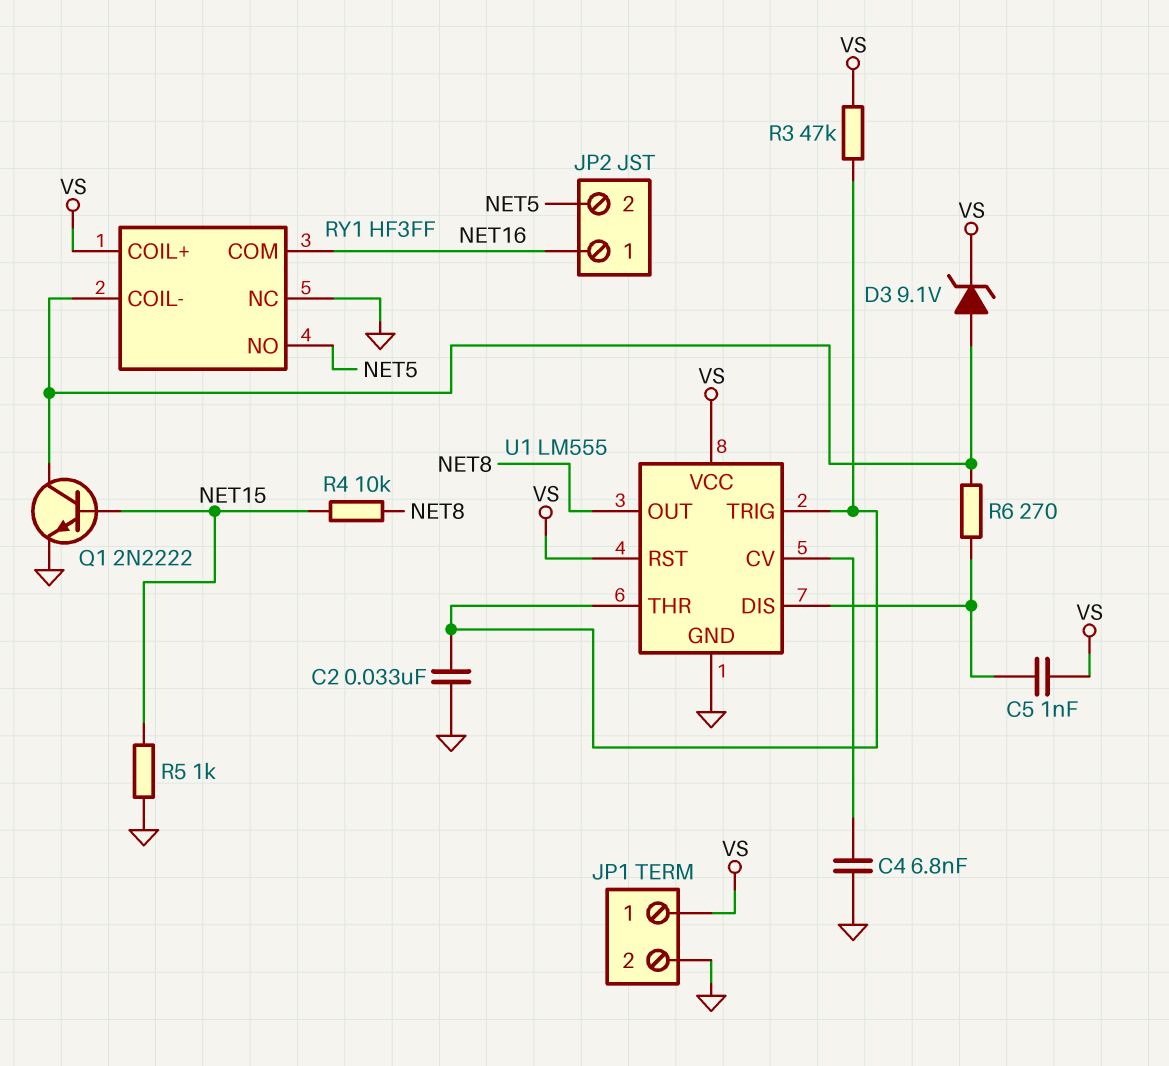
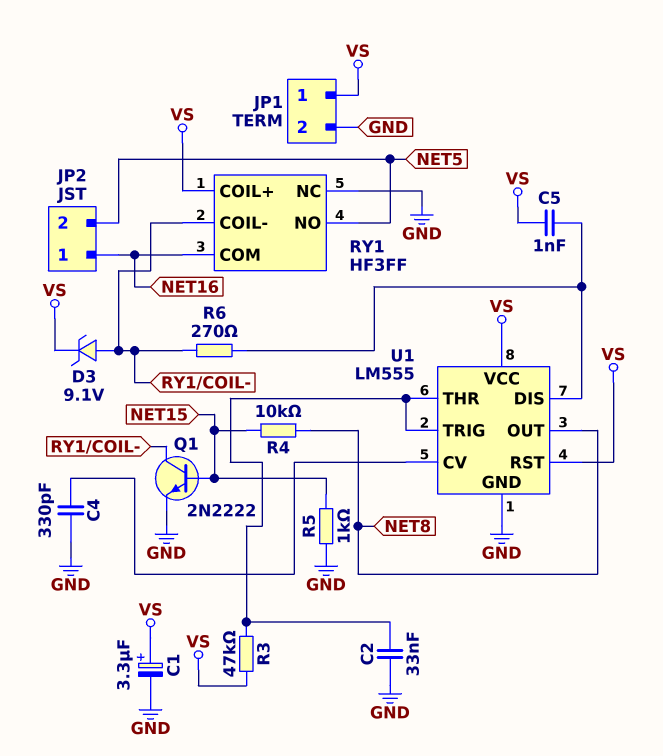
C1: none -> 3.3uF (plus VS, minus GND)
C4: 6.8nF (GND, U1/CV) -> 330pF (GND, U1/CV)

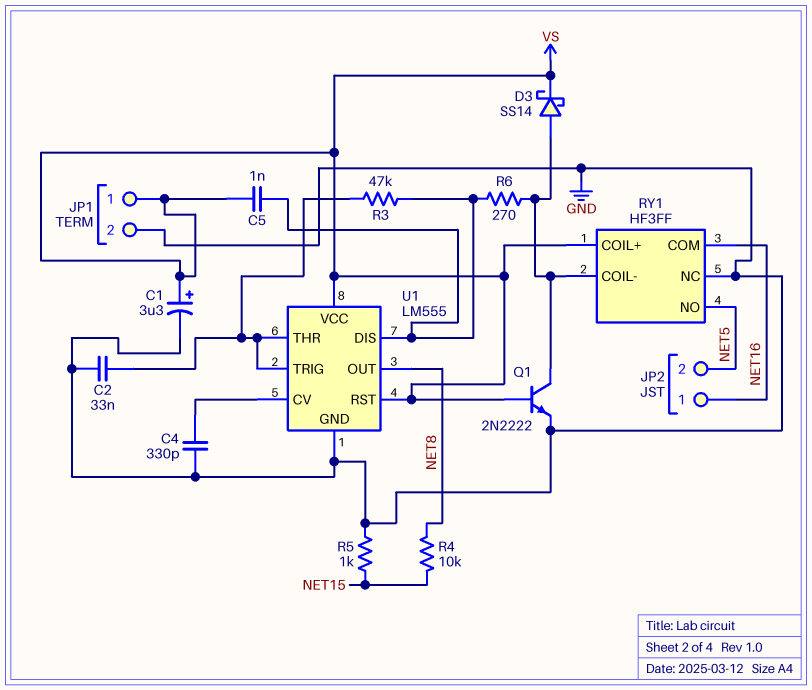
D3: zener 9.1V (A RY1/COIL-, K VS) -> schottky SS14 (A RY1/COIL-, K VS)
Q1: NPN 2N2222 (B NET15, C RY1/COIL-, E GND) -> NPN 2N2222 (B VS, C RY1/COIL-, E GND)
R3: 47k (U1/THR, VS) -> 47k (U1/DIS, U1/THR)

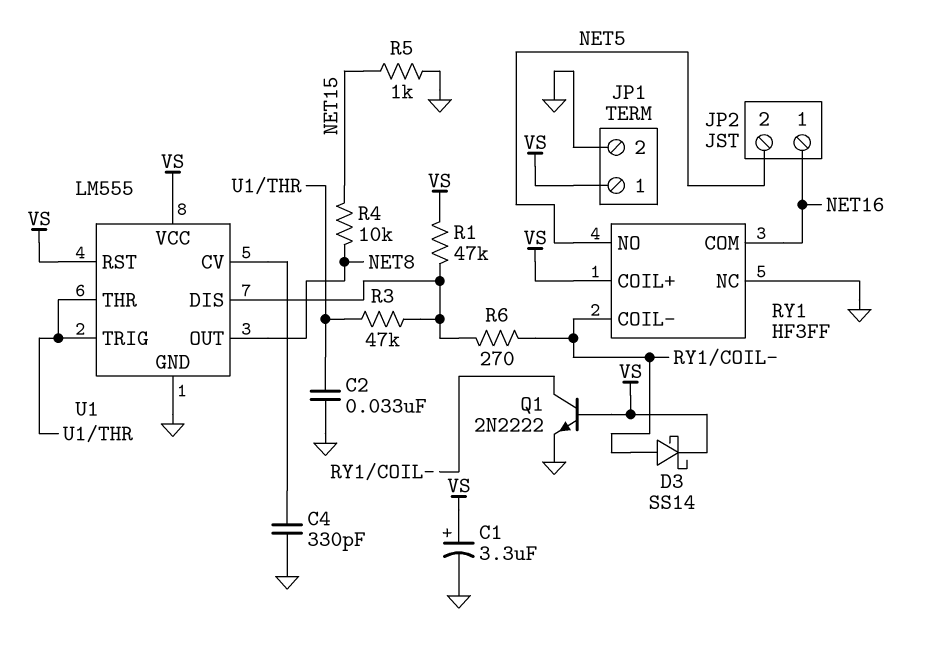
C5: 1nF (U1/DIS, VS) -> none
R1: none -> 47k (U1/DIS, VS)

